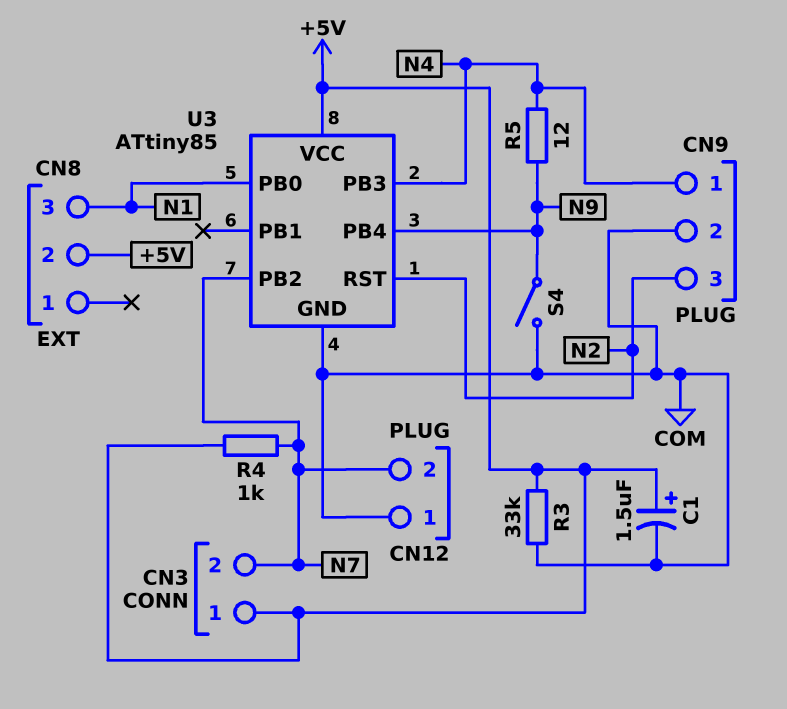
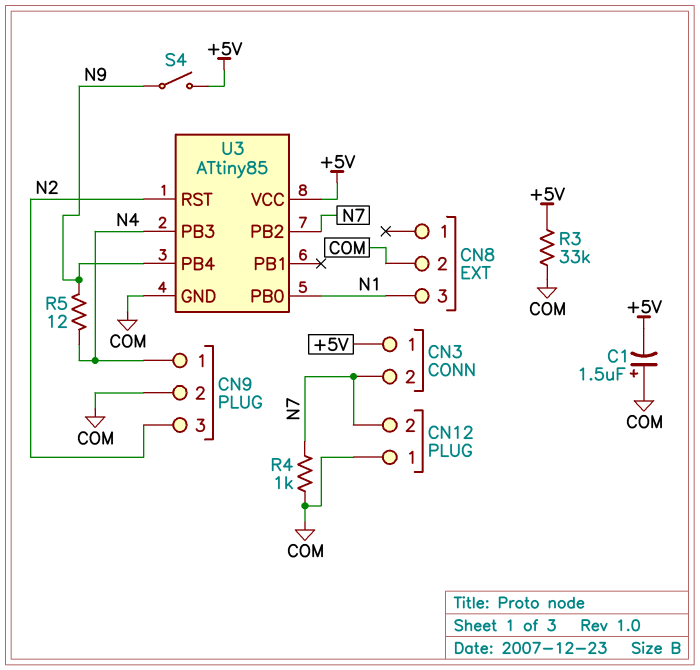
C1: 1.5uF (plus +5V, minus COM) -> 1.5uF (plus COM, minus +5V)
CN8 pin 2: +5V -> COM
R4: 1k (+5V, N7) -> 1k (COM, N7)
S4: switch (COM, N9) -> switch (+5V, N9)

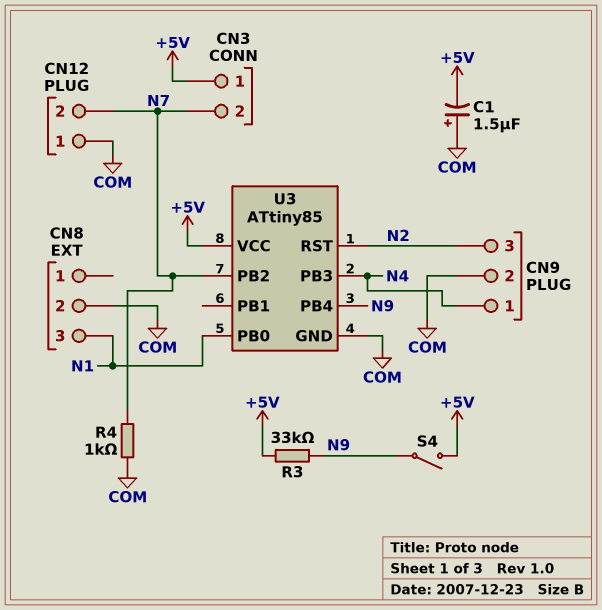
R3: 33k (+5V, COM) -> 33k (+5V, N9)
R5: 12 (N4, N9) -> none

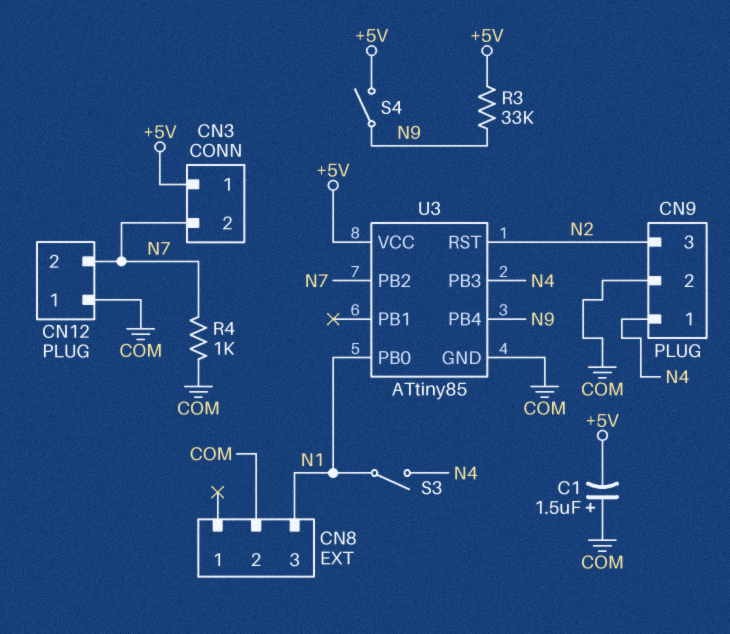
S3: none -> switch (N1, N4)

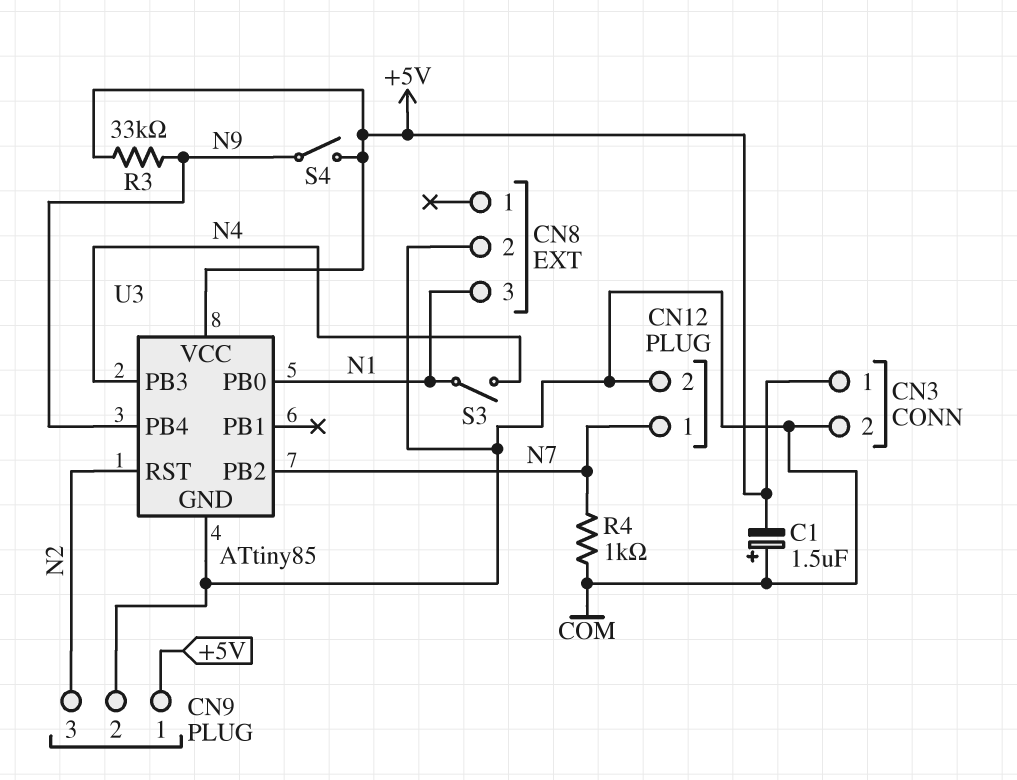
CN3 pin 2: N7 -> COM
CN9 pin 1: N4 -> +5V
CN12 pin 1: COM -> N7
CN12 pin 2: N7 -> COM

